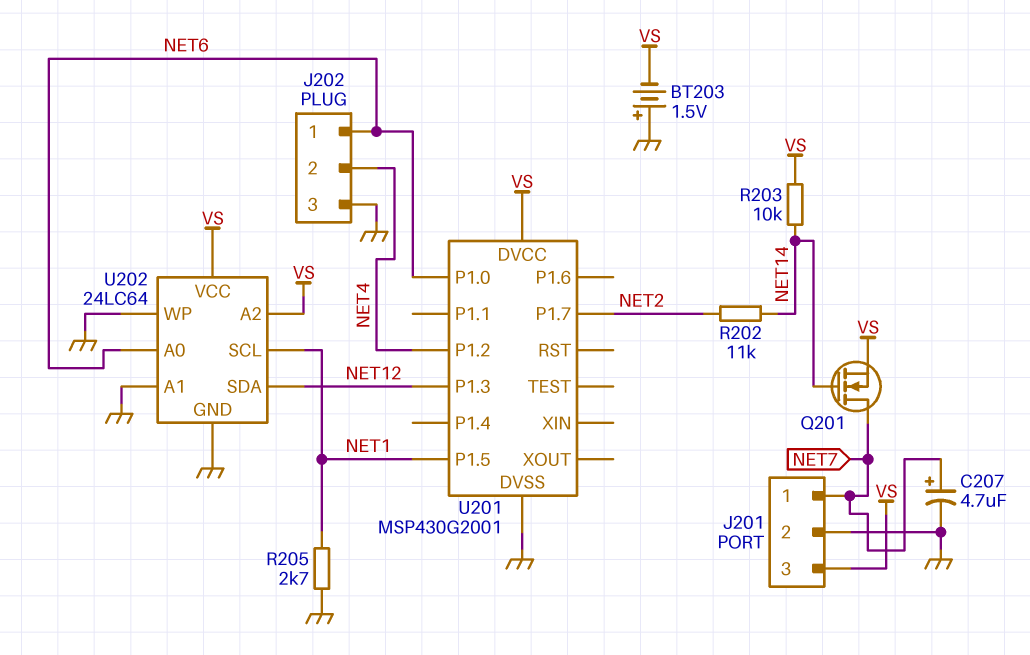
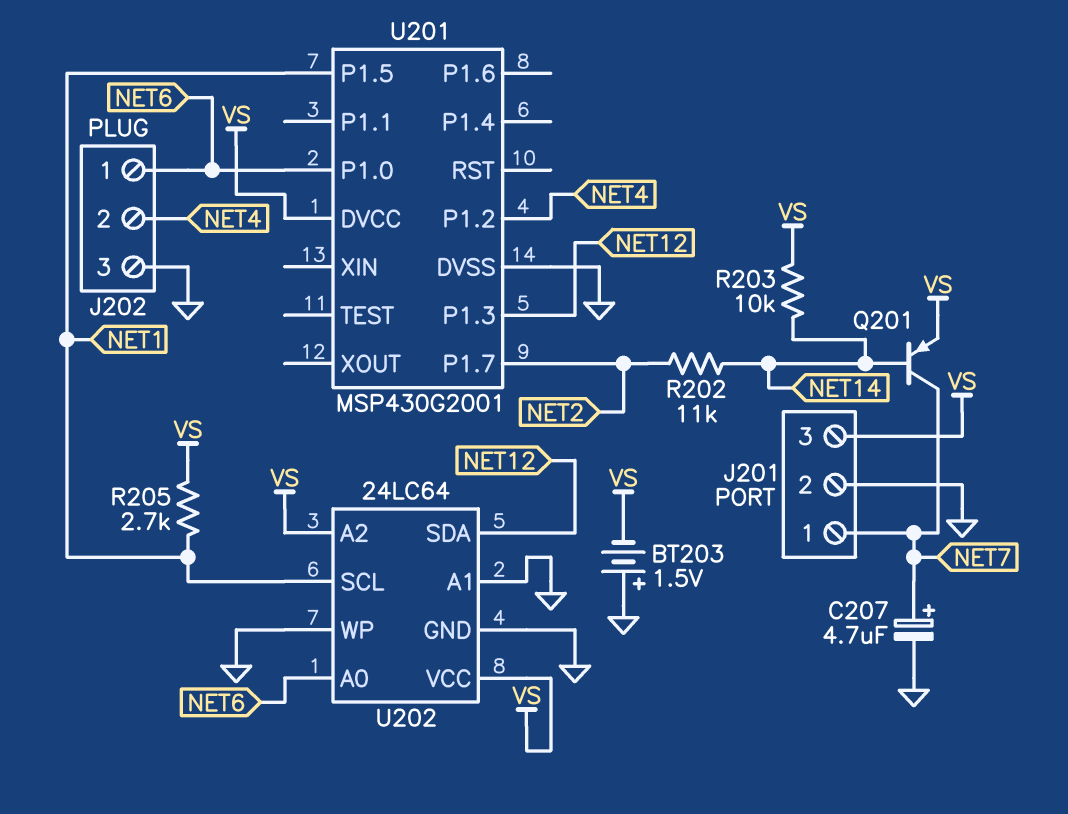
Q201: NMOS (G NET14, D NET7, S VS) -> PNP (B NET14, C NET7, E VS)
R205: 2.7k (GND, NET1) -> 2.7k (NET1, VS)

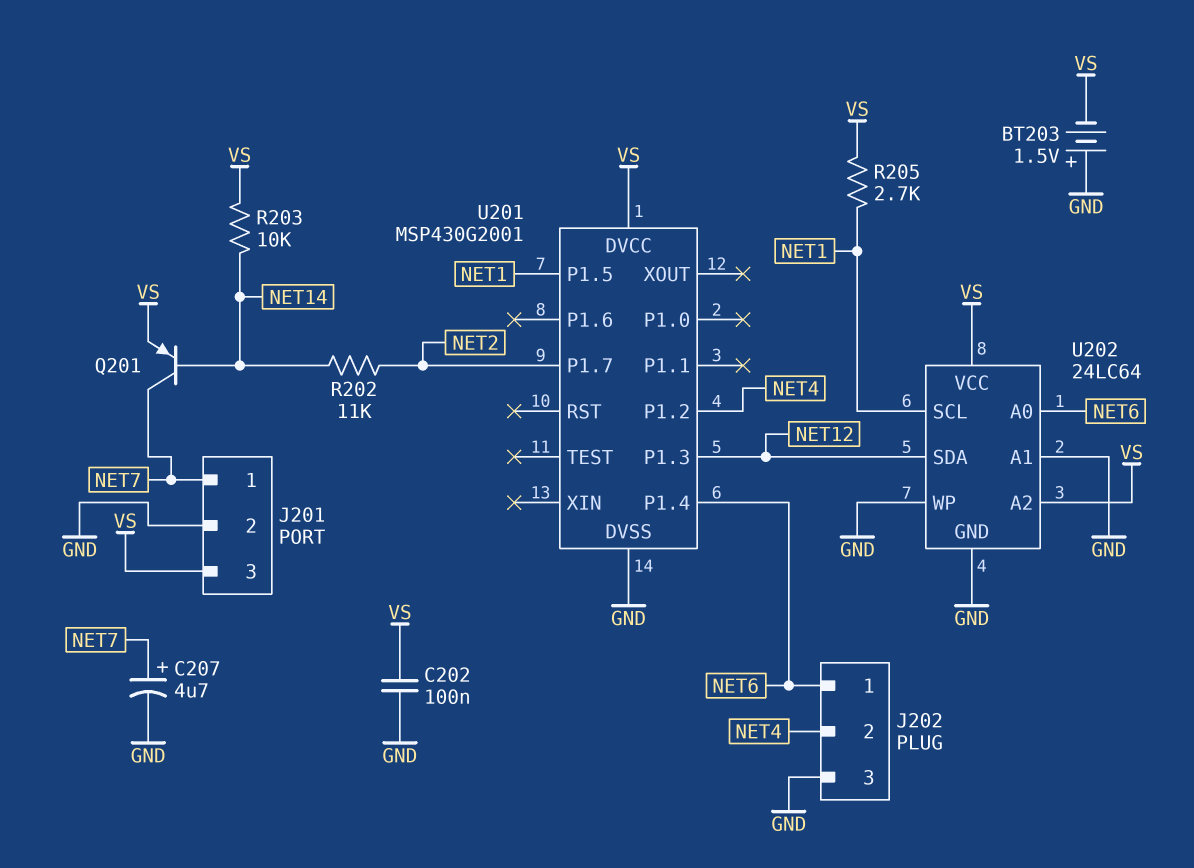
C202: none -> 100nF (GND, VS)
U201 pin P1.0: NET6 -> none
U201 pin P1.4: none -> NET6

